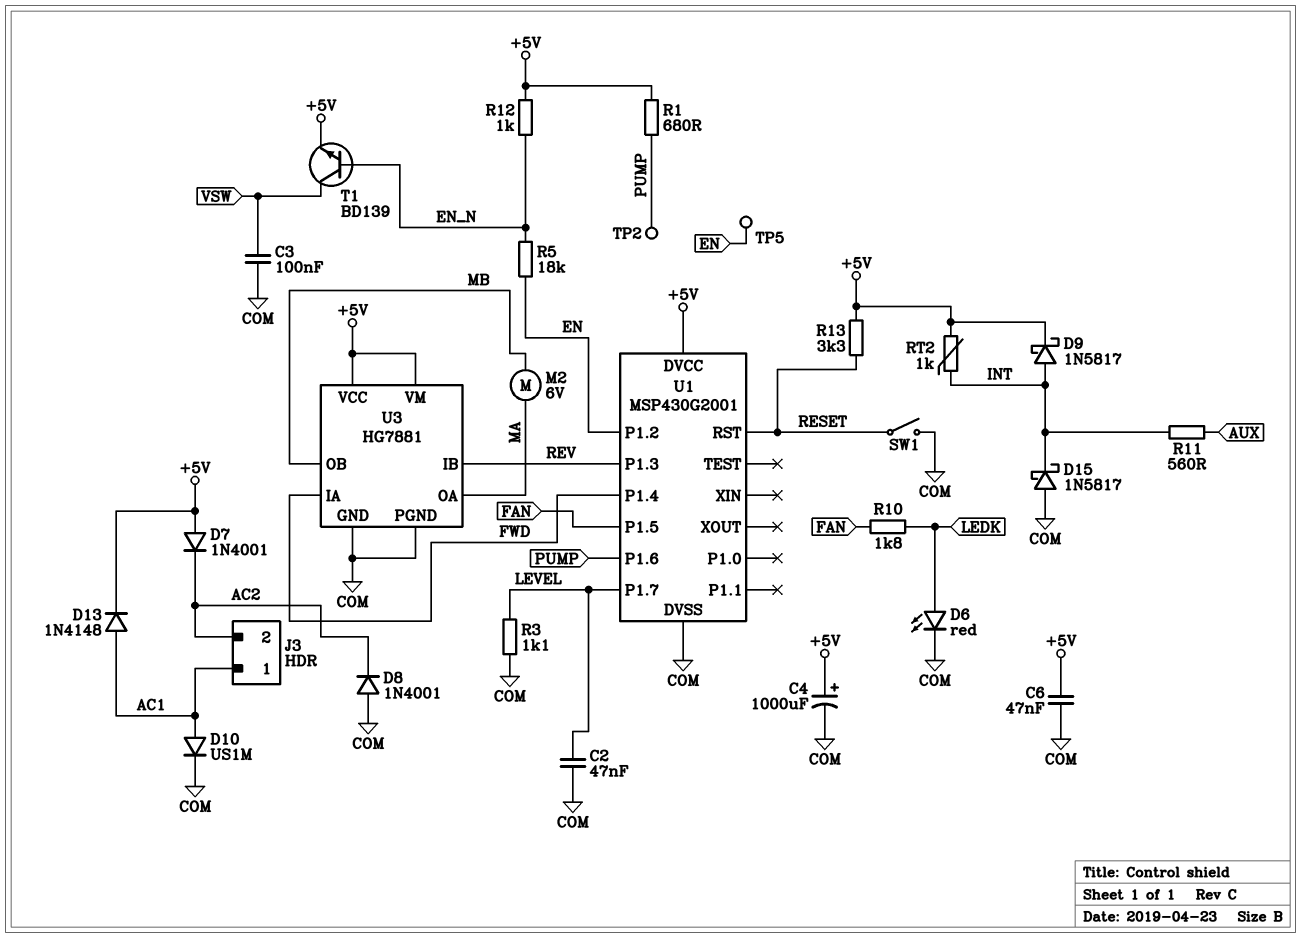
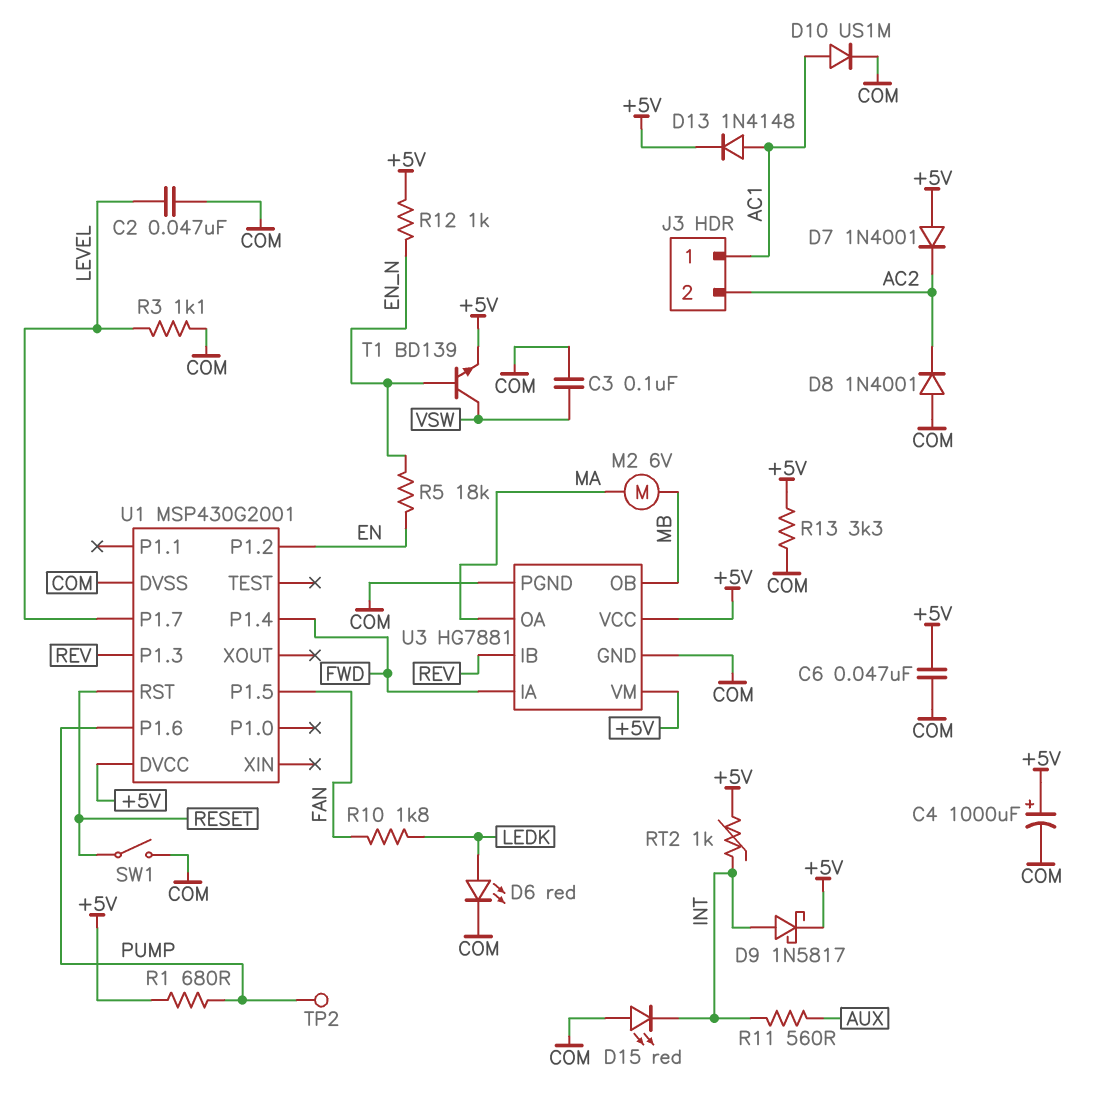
D15: schottky 1N5817 (A COM, K INT) -> LED red (A COM, K INT)
R13: 3.3k (+5V, RESET) -> 3.3k (+5V, COM)
TP5: test point (EN) -> none

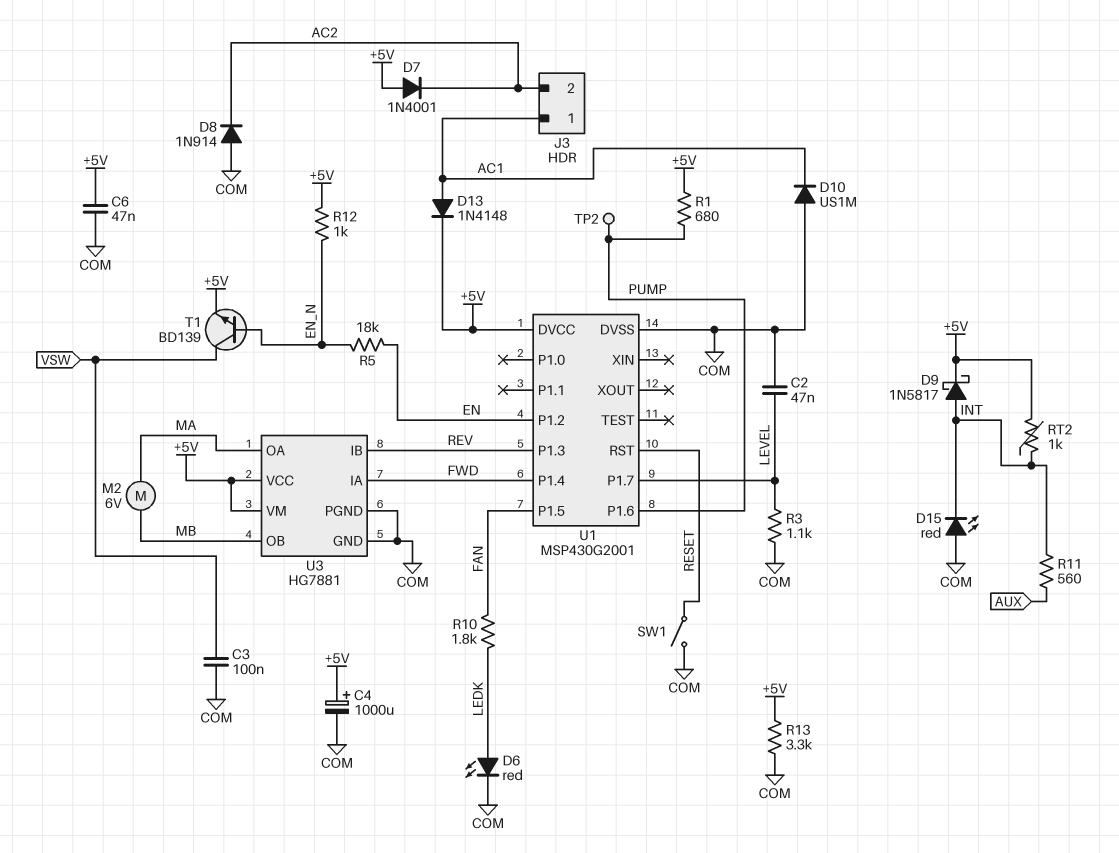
D8: diode 1N4001 (A COM, K AC2) -> diode 1N914 (A COM, K AC2)
D10: diode US1M (A AC1, K COM) -> diode US1M (A COM, K AC1)

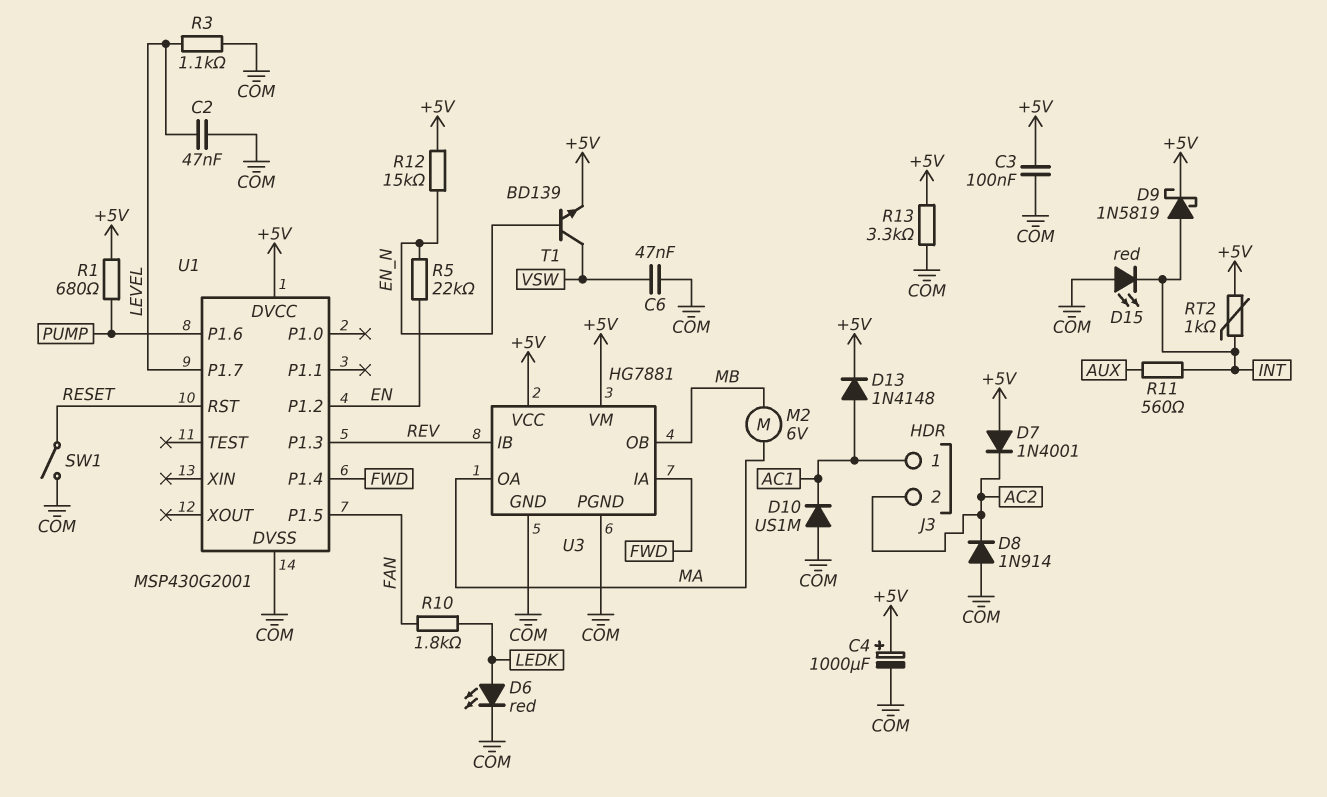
C3: 100nF (COM, VSW) -> 100nF (+5V, COM)
C6: 47nF (+5V, COM) -> 47nF (COM, VSW)
D9: schottky 1N5817 (A INT, K +5V) -> schottky 1N5819 (A INT, K +5V)
R5: 18k (EN, EN_N) -> 22k (EN, EN_N)
R12: 1k (+5V, EN_N) -> 15k (+5V, EN_N)
TP2: test point (PUMP) -> none

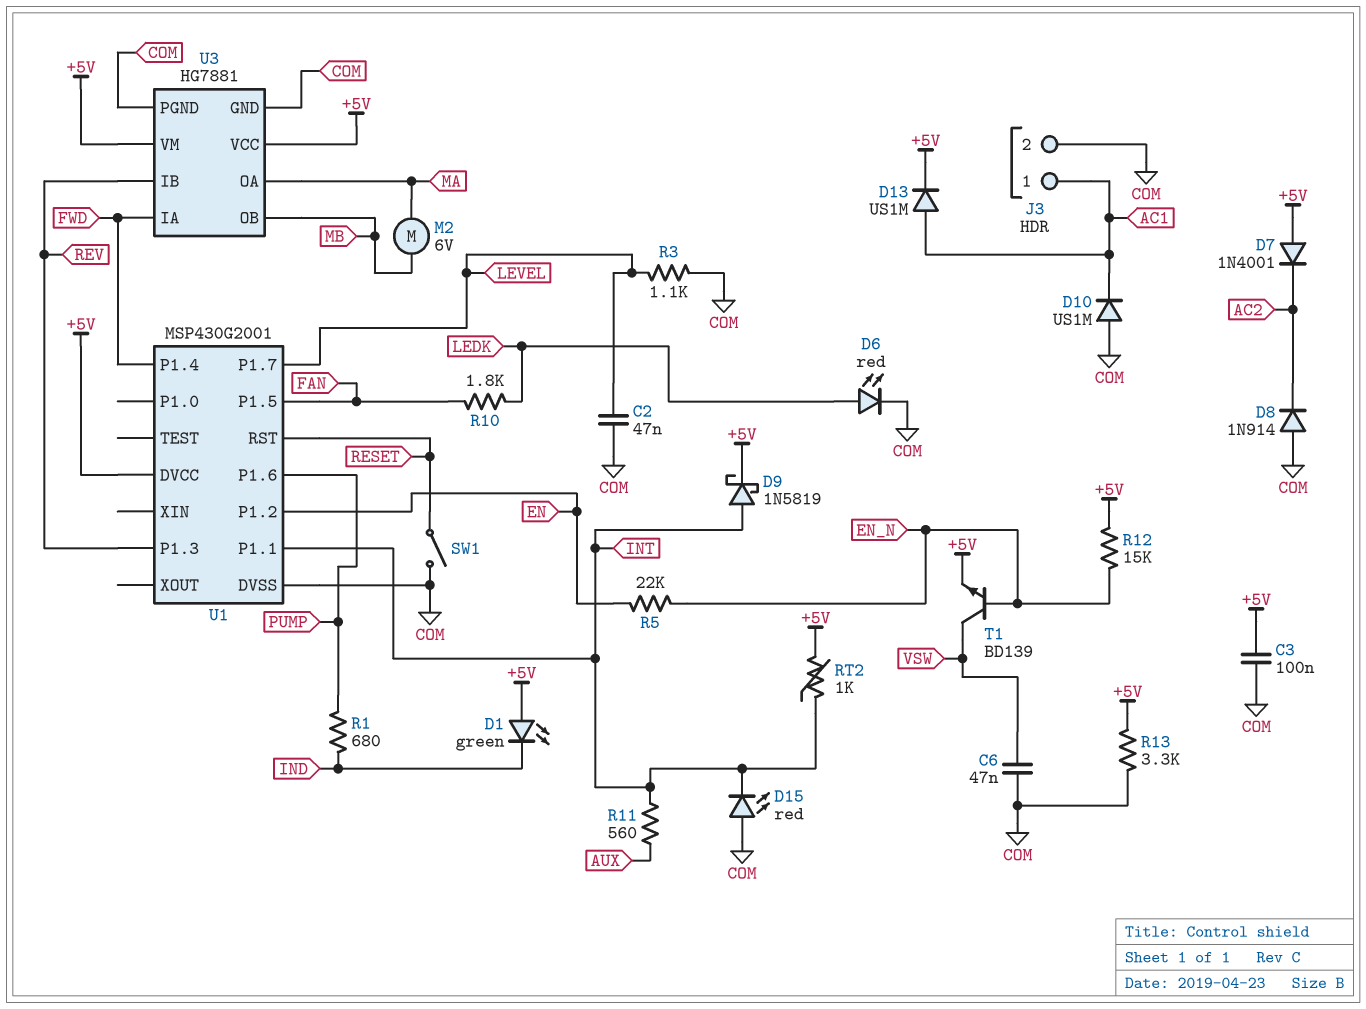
C4: 1000uF (plus +5V, minus COM) -> none
D1: none -> LED green (A +5V, K IND)
D13: diode 1N4148 (A AC1, K +5V) -> diode US1M (A AC1, K +5V)
J3 pin 2: AC2 -> COM
R1: 680 (+5V, PUMP) -> 680 (IND, PUMP)
U1 pin P1.1: none -> INT

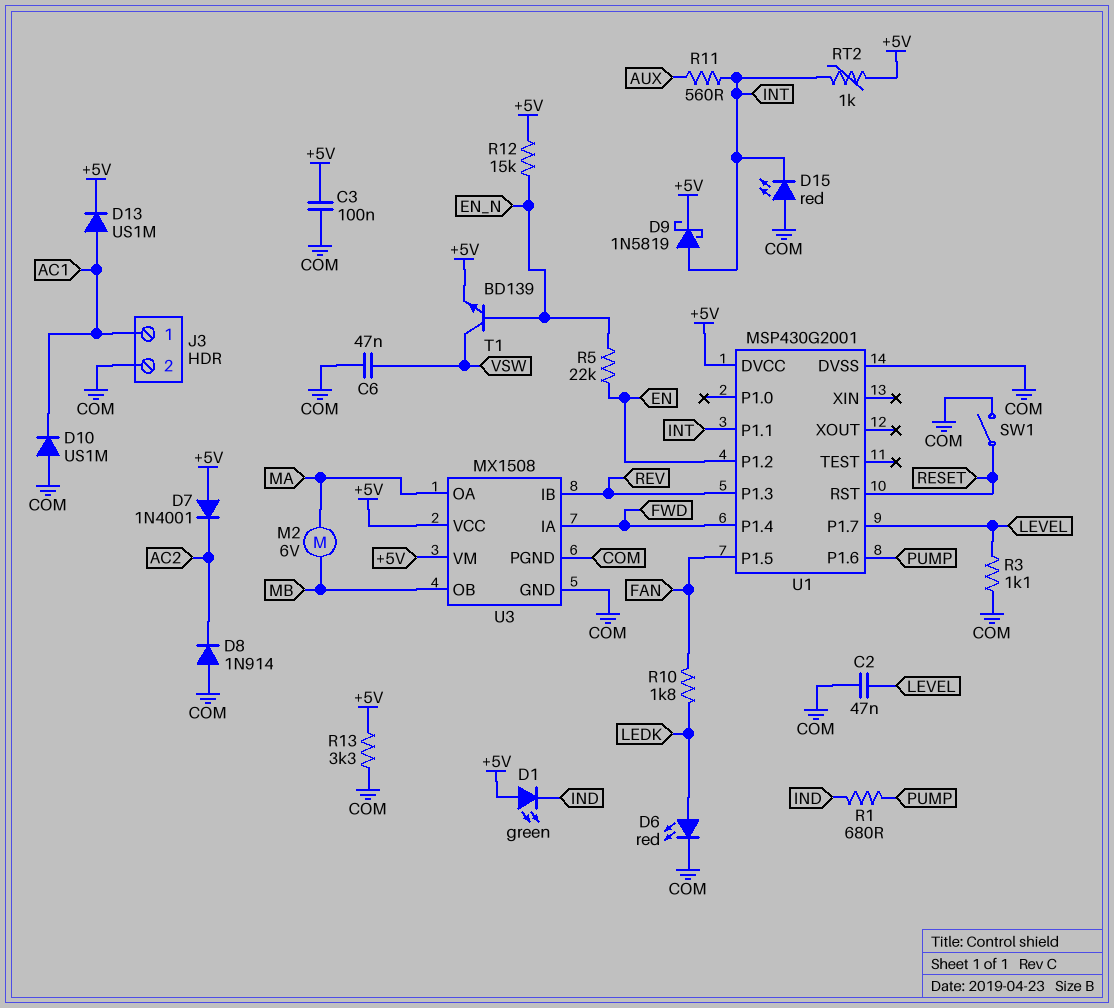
U3: HG7881 -> MX1508

